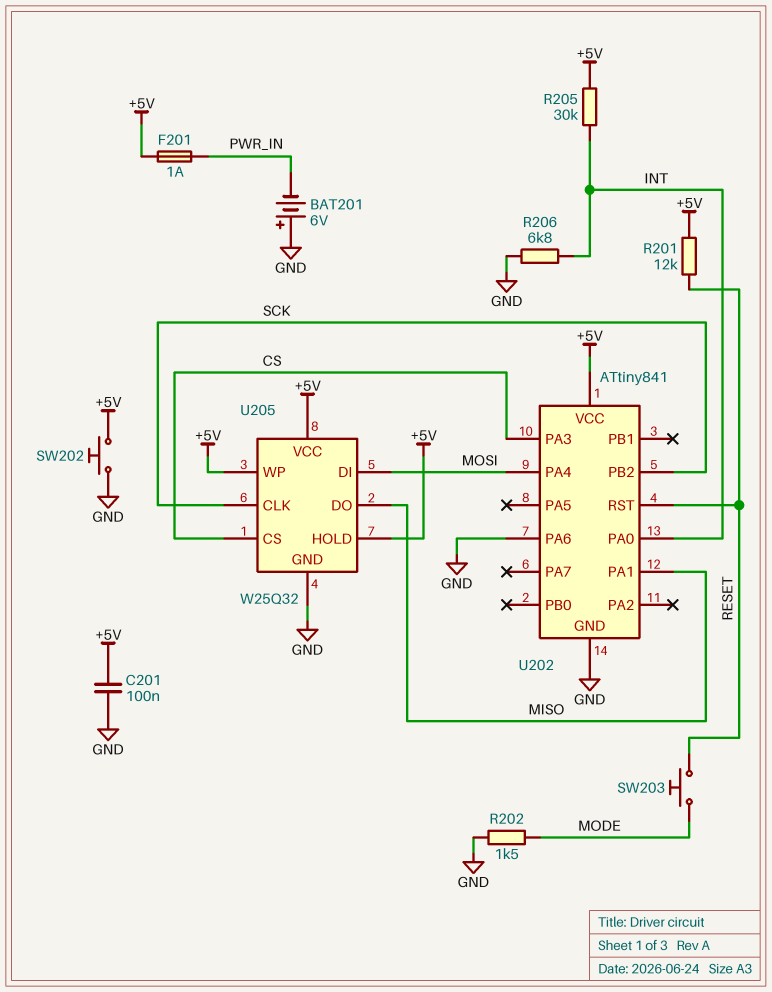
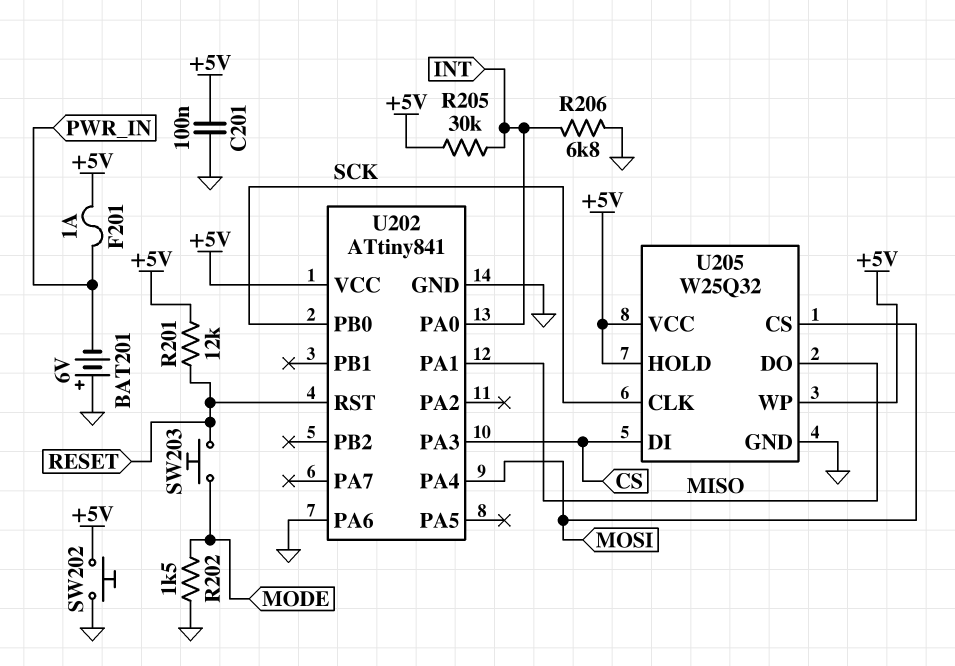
U202 pin PB0: none -> SCK
U202 pin PB2: SCK -> none
U205 pin CS: CS -> MOSI
U205 pin DI: MOSI -> CS

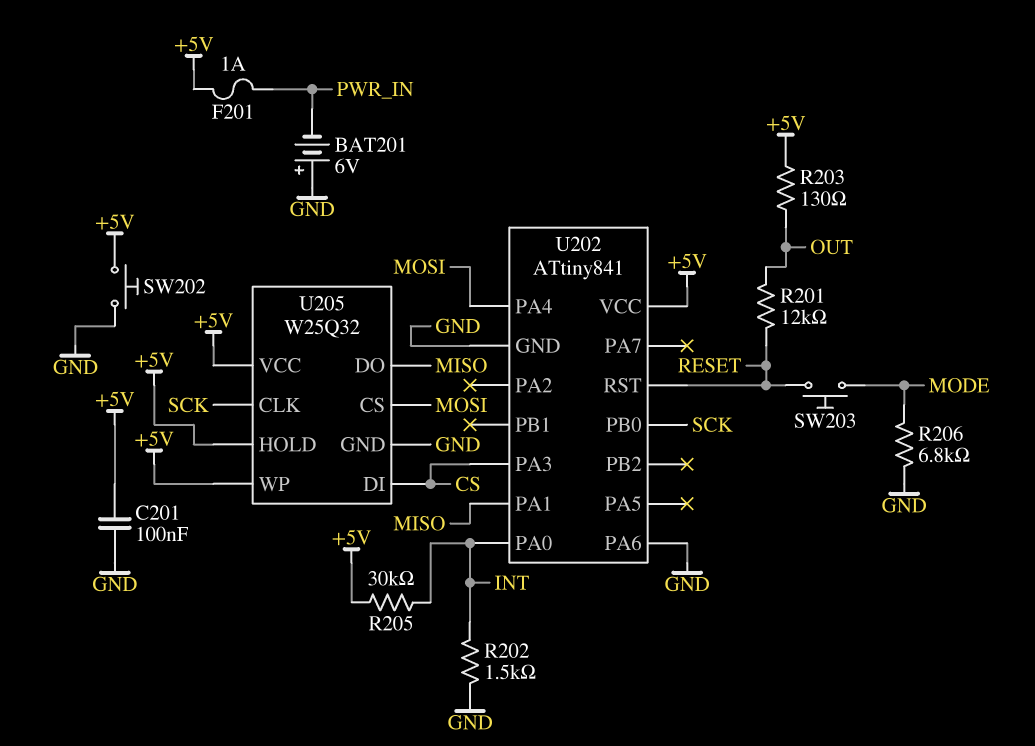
R201: 12k (+5V, RESET) -> 12k (OUT, RESET)
R202: 1.5k (GND, MODE) -> 1.5k (GND, INT)
R203: none -> 130 (+5V, OUT)
R206: 6.8k (GND, INT) -> 6.8k (GND, MODE)

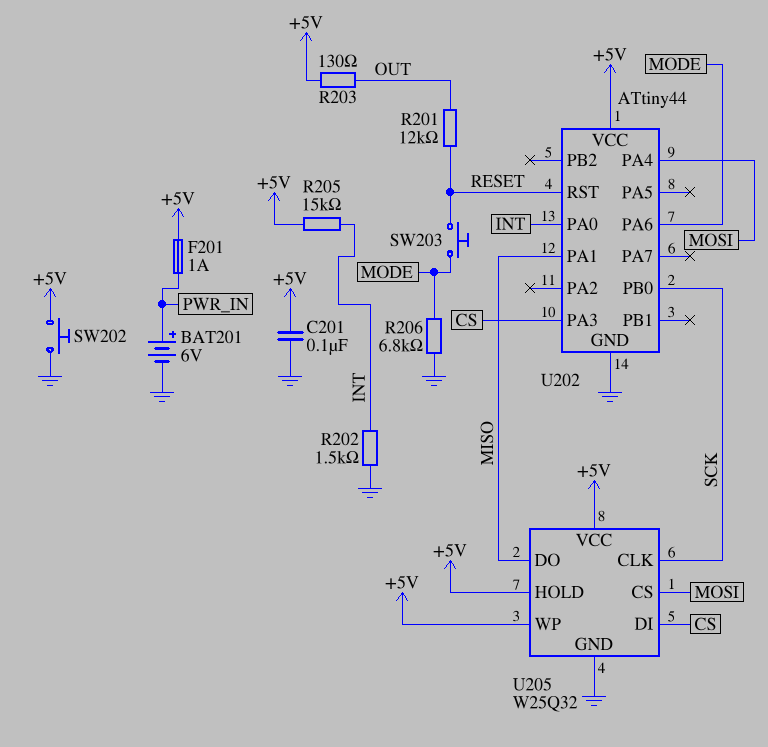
BAT201: 6V (plus GND, minus PWR_IN) -> 6V (plus PWR_IN, minus GND)
R205: 30k (+5V, INT) -> 15k (+5V, INT)
U202: ATtiny841 -> ATtiny44
U202 pin PA6: GND -> MODE

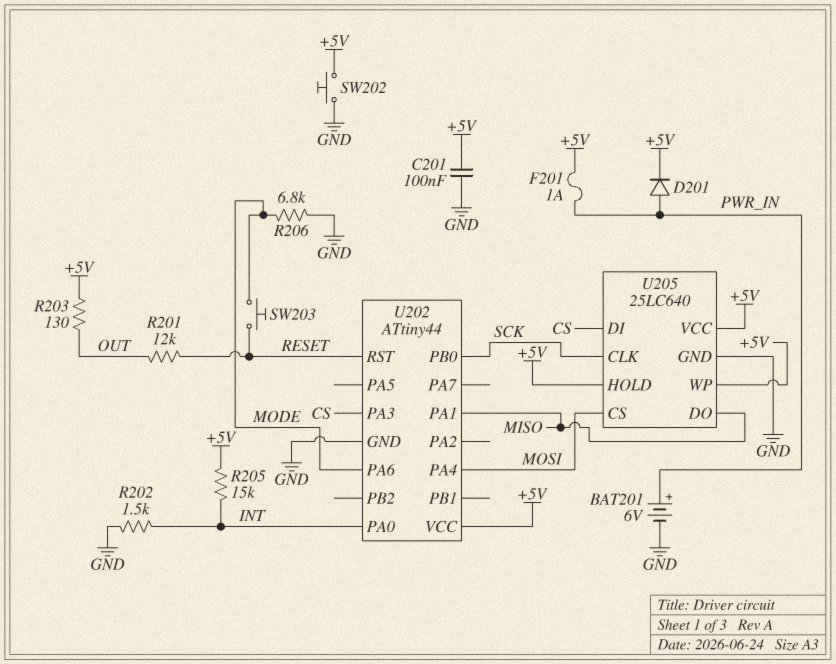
D201: none -> diode (A PWR_IN, K +5V)
U205: W25Q32 -> 25LC640

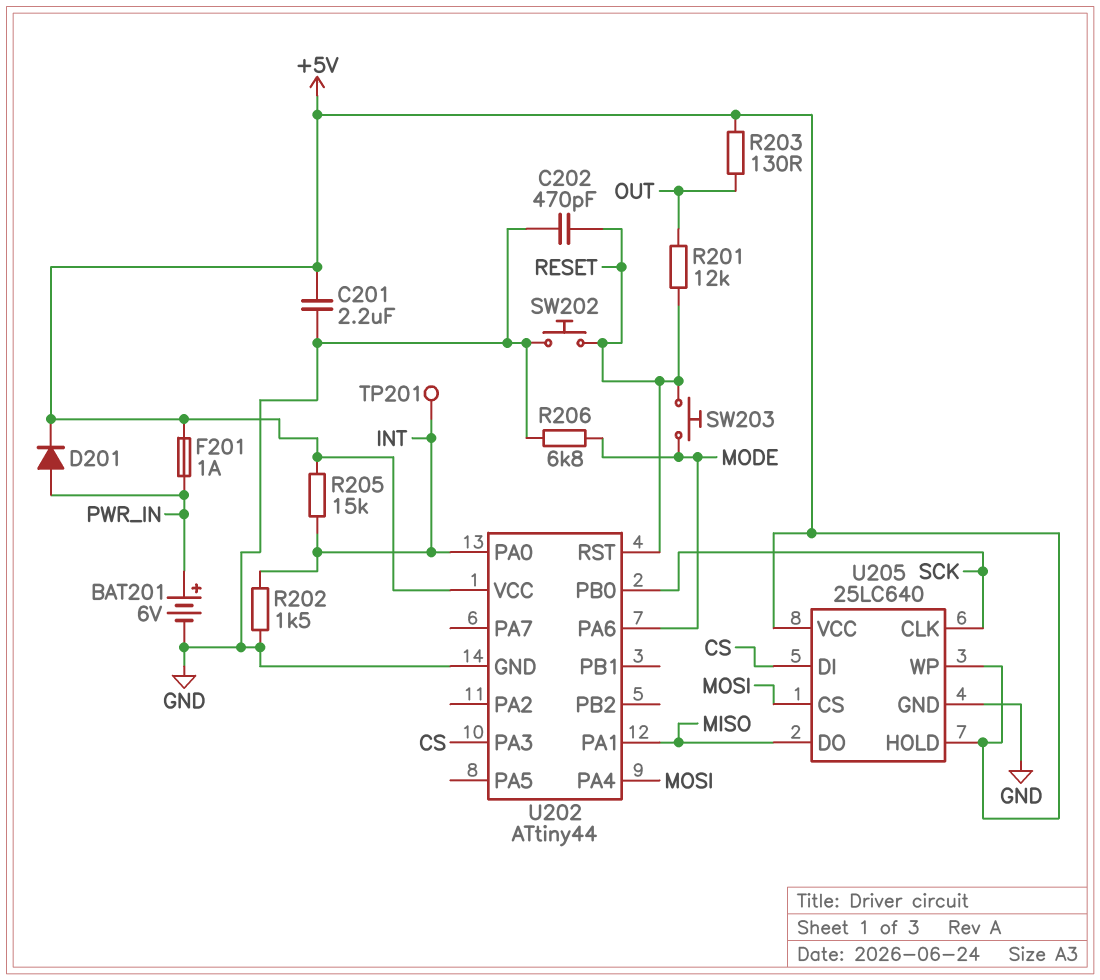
C201: 100nF (+5V, GND) -> 2.2uF (+5V, GND)
C202: none -> 470pF (GND, RESET)
SW202: button (+5V, GND) -> button (GND, RESET)
TP201: none -> test point (INT)

